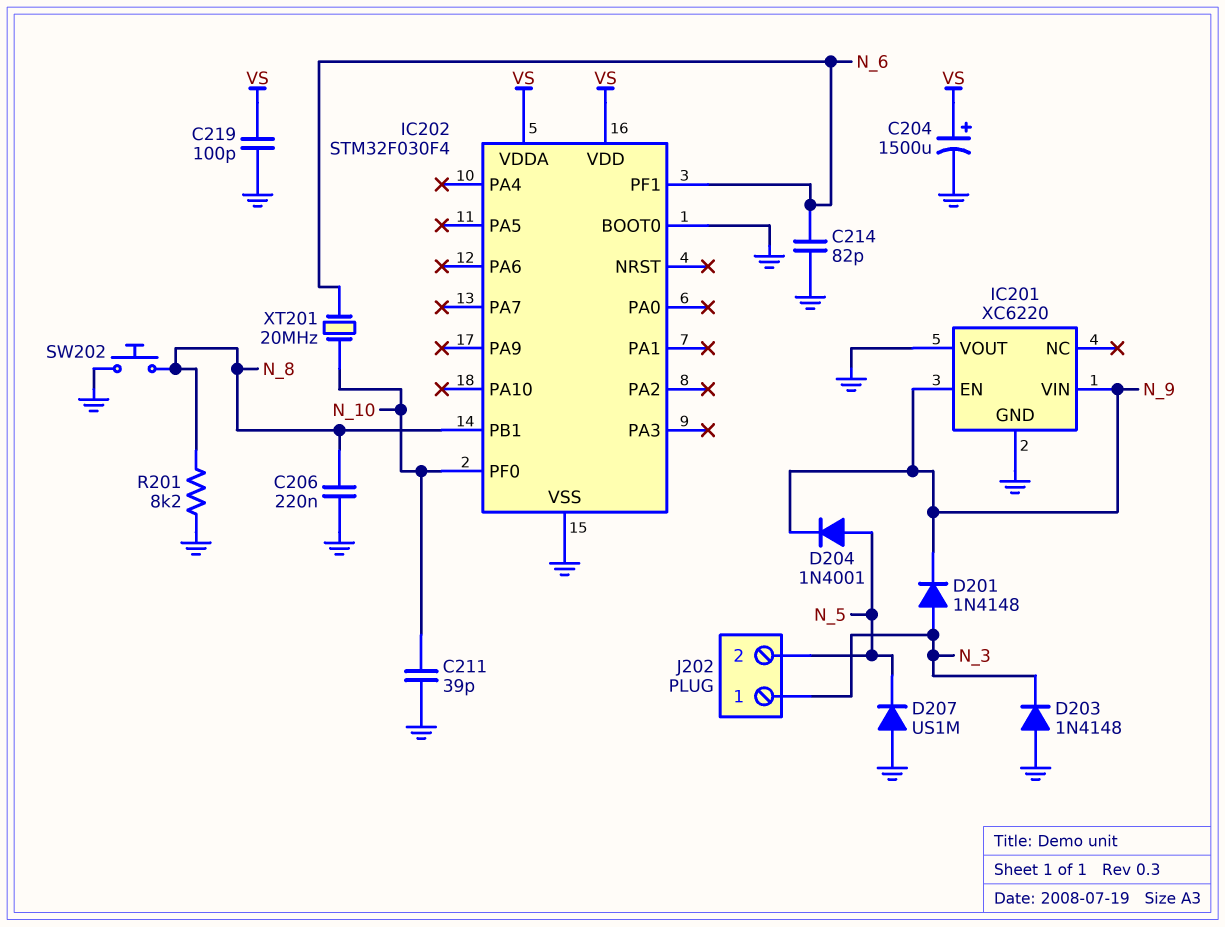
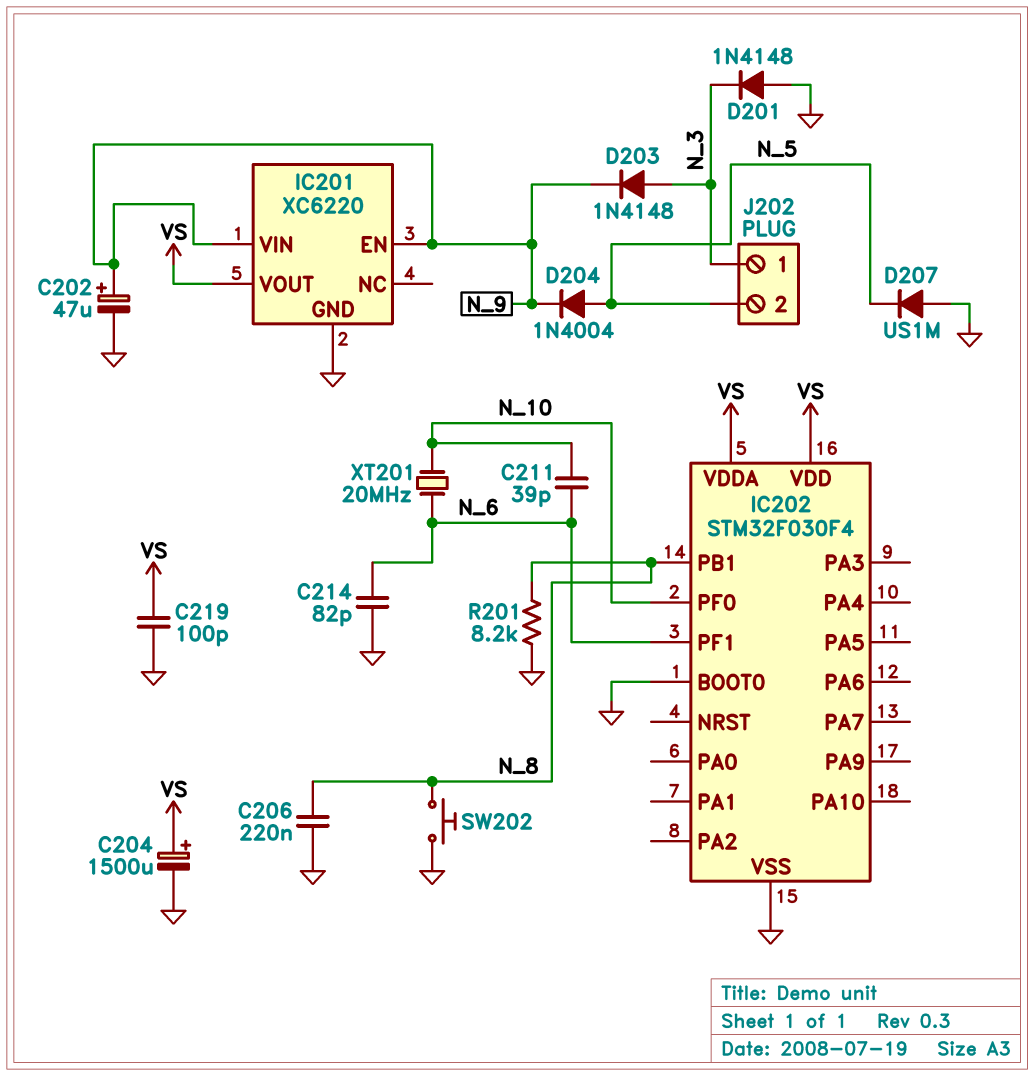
C202: none -> 47uF (plus N_9, minus GND)
C211: 39pF (GND, N_10) -> 39pF (N_6, N_10)
D201: diode 1N4148 (A N_3, K N_9) -> diode 1N4148 (A GND, K N_3)
D203: diode 1N4148 (A GND, K N_3) -> diode 1N4148 (A N_3, K N_9)
D204: diode 1N4001 (A N_5, K N_9) -> diode 1N4004 (A N_5, K N_9)
IC201 pin VOUT: GND -> VS

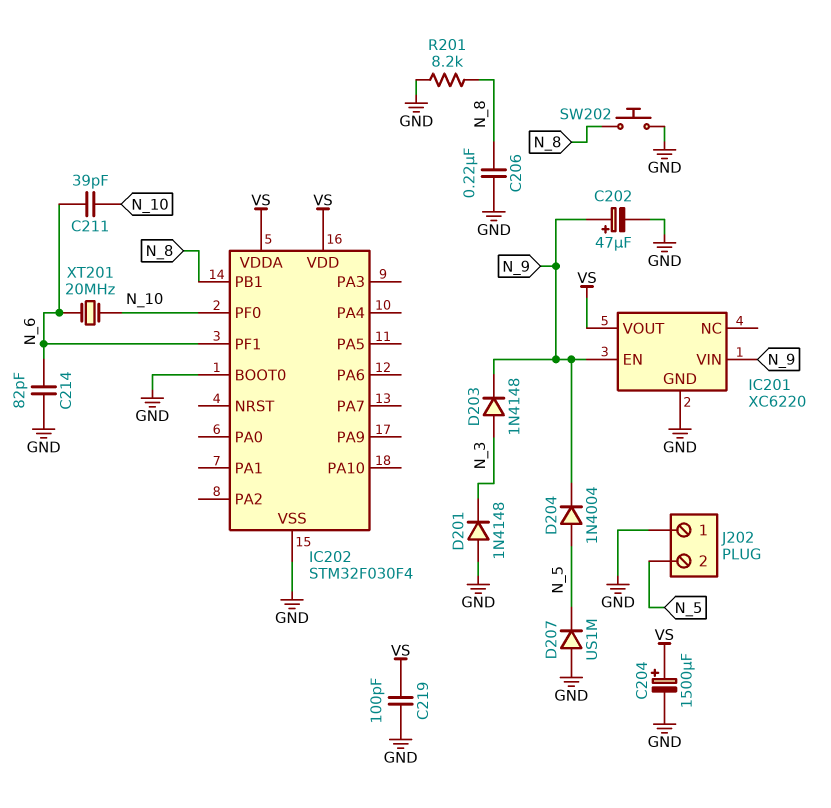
J202 pin 1: N_3 -> GND

